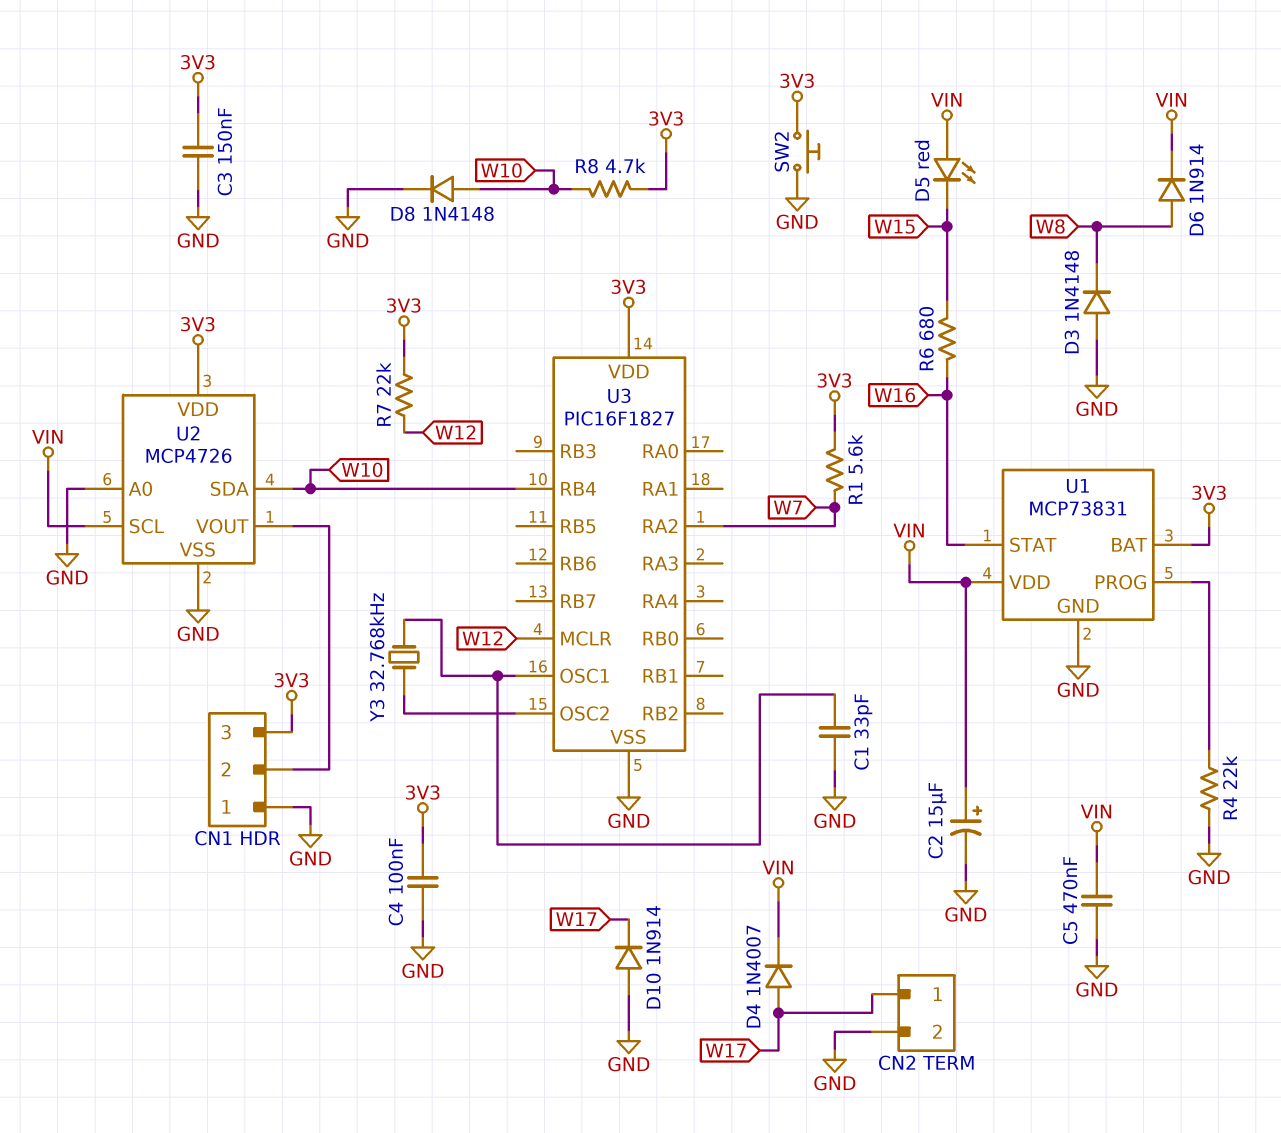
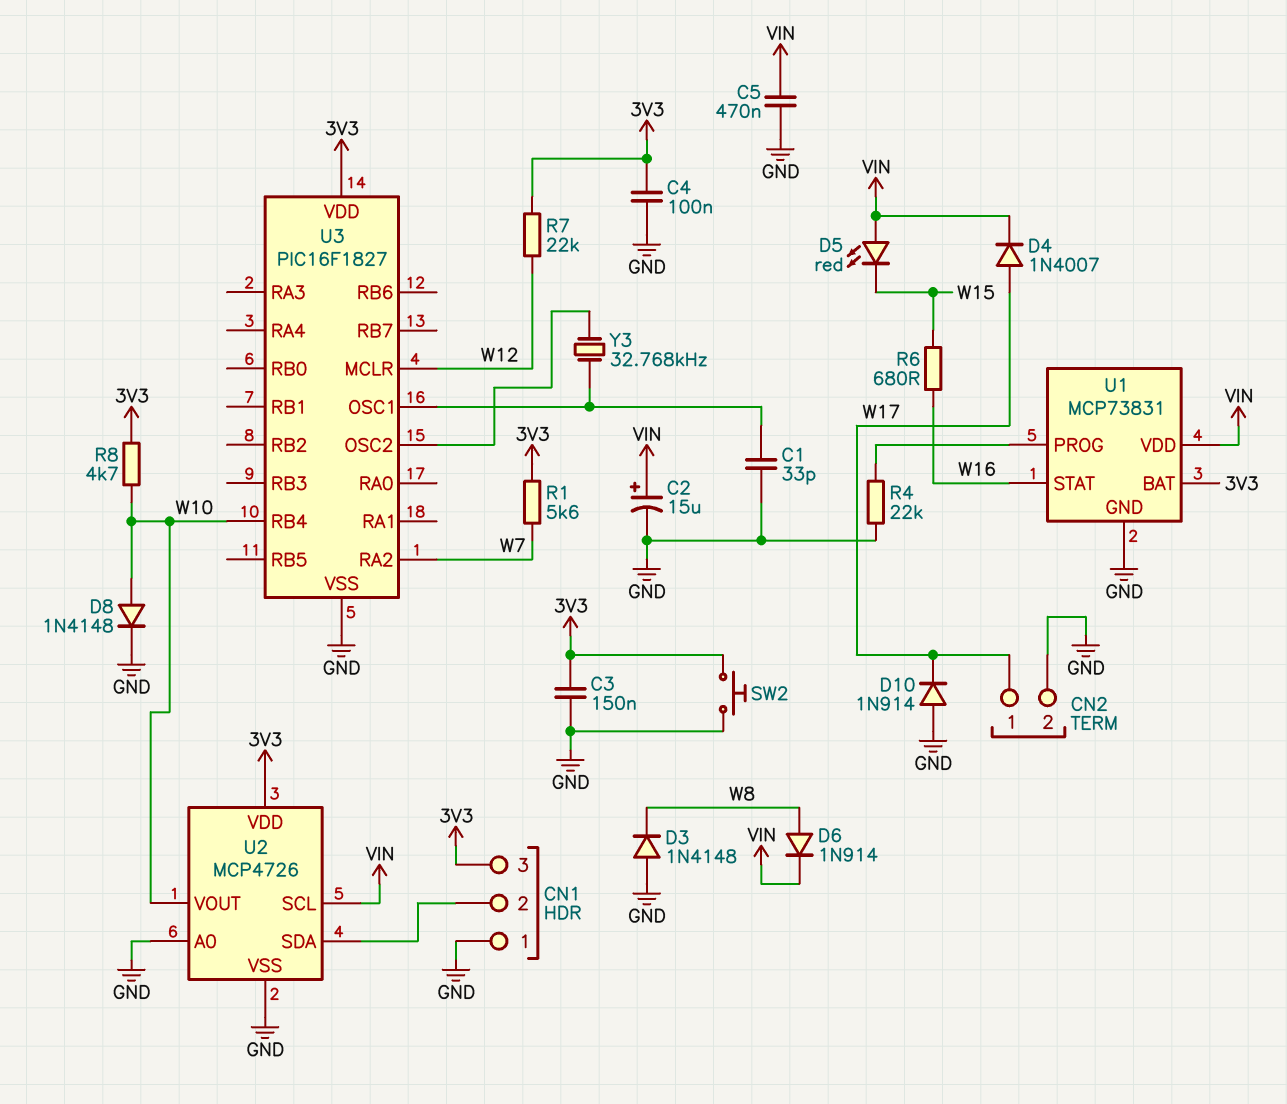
U2 pin SDA: W10 -> CN1/2
U2 pin VOUT: CN1/2 -> W10

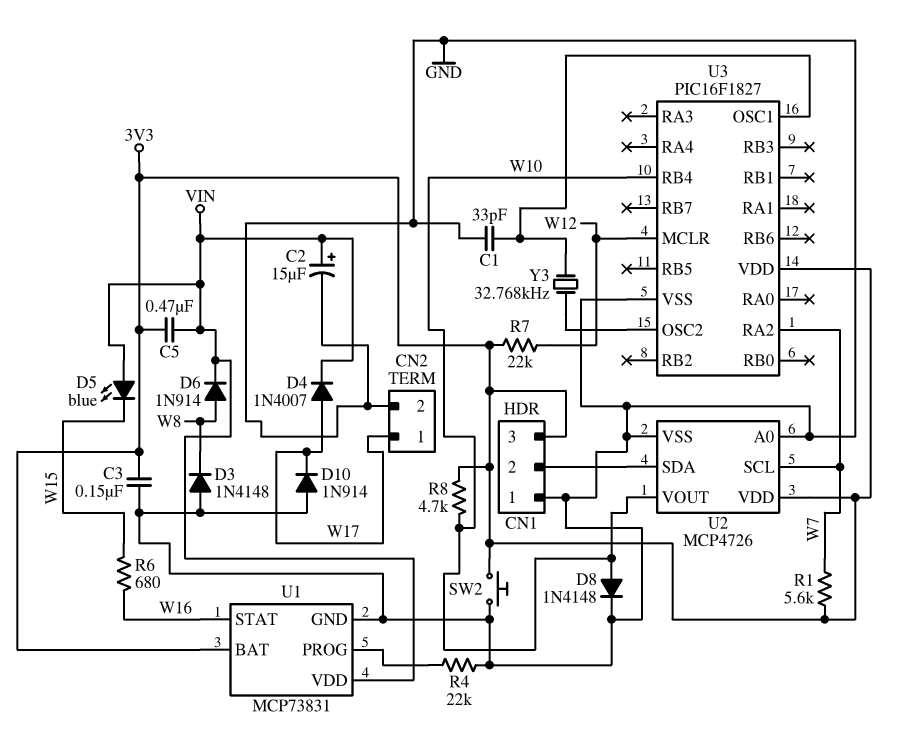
C4: 100nF (3V3, GND) -> none
C5: 470nF (GND, VIN) -> 470nF (3V3, VIN)
D5: LED red (A VIN, K W15) -> LED blue (A VIN, K W15)
U2 pin SCL: VIN -> W7

